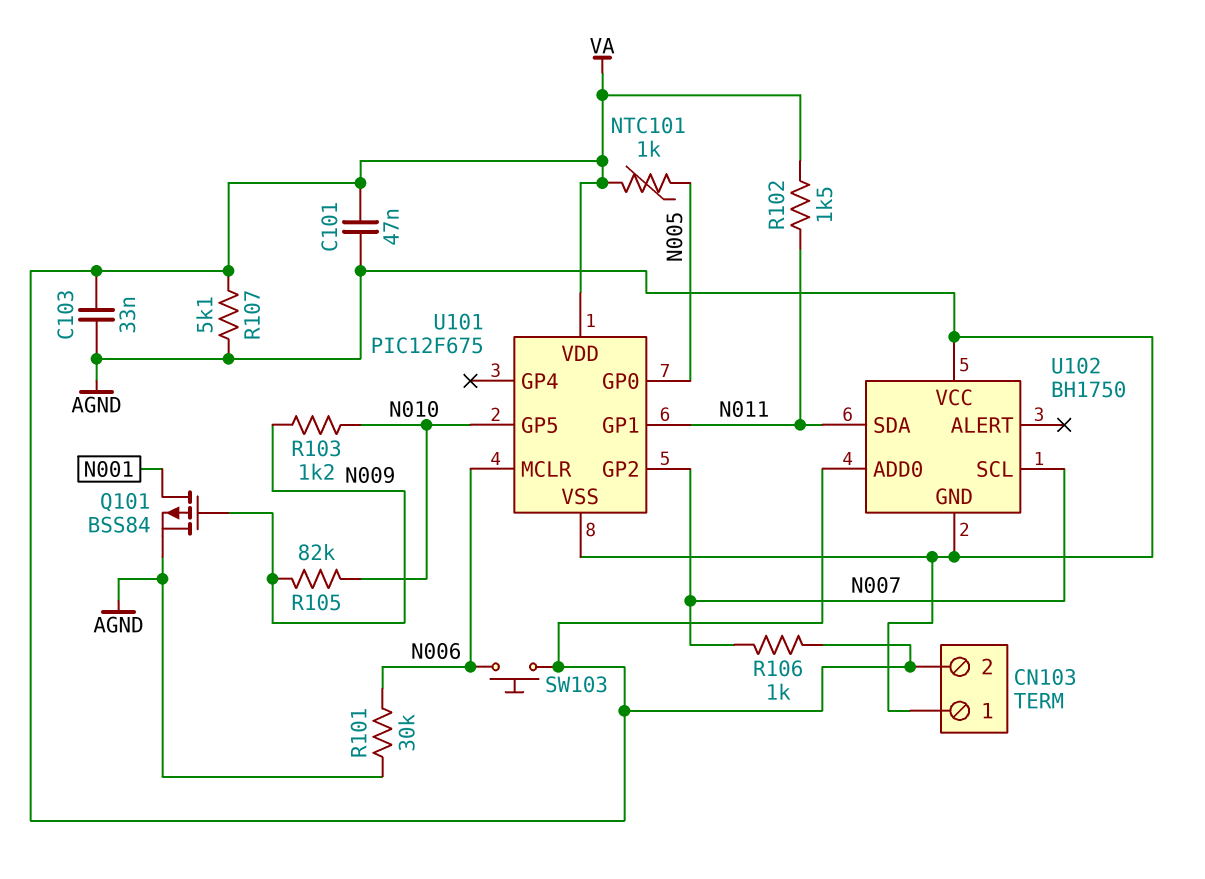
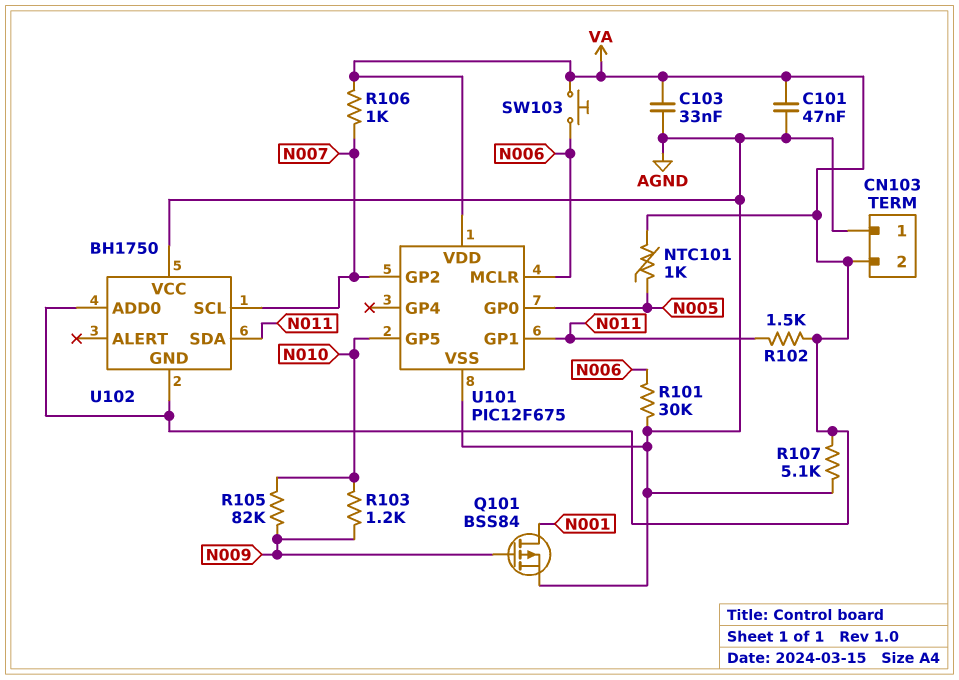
U102 pin GND: AGND -> VA

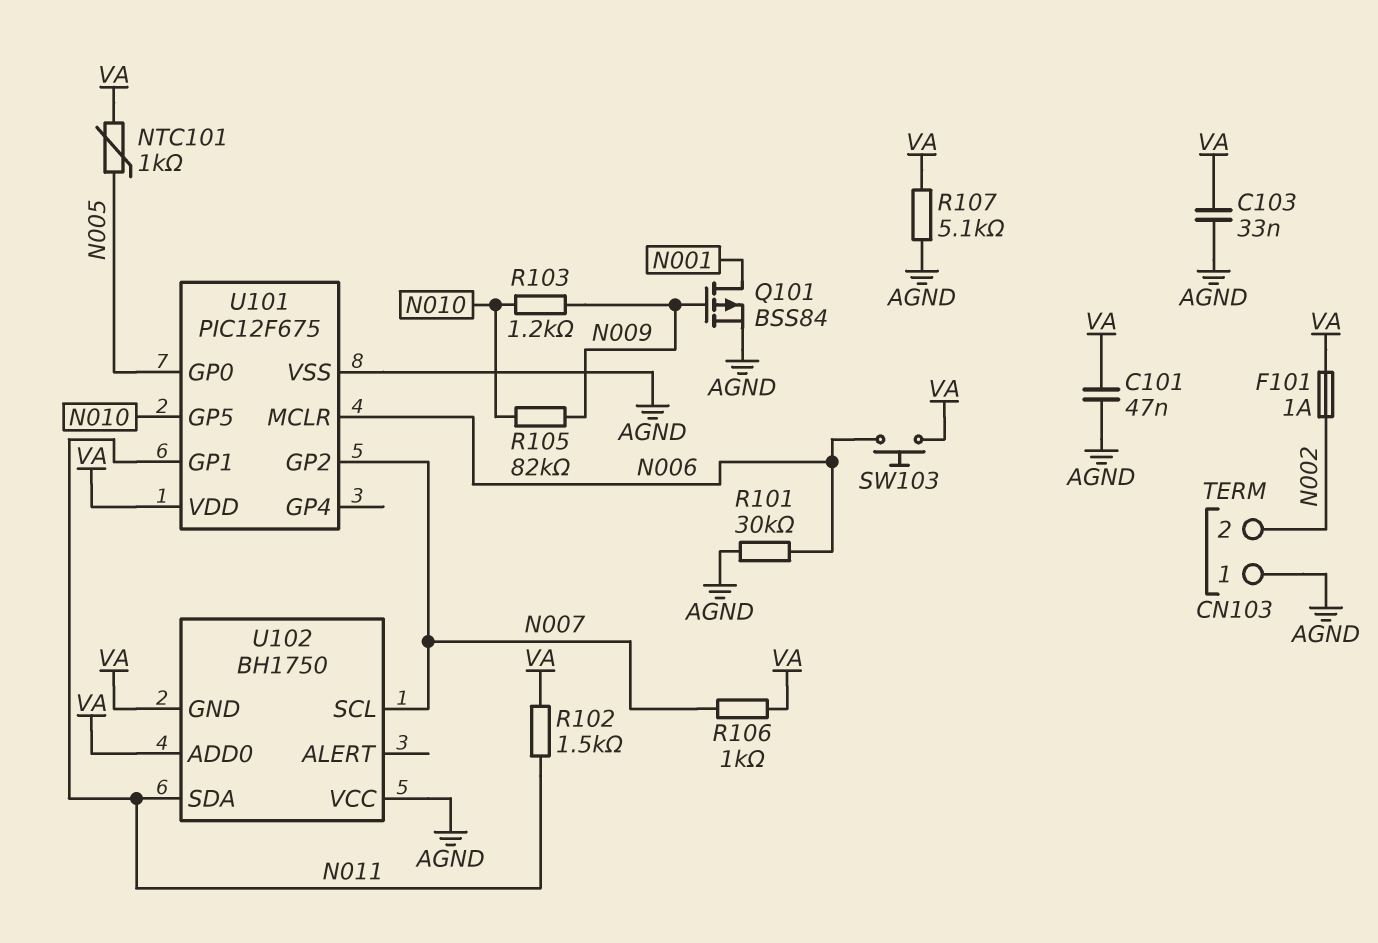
CN103 pin 2: VA -> N002
F101: none -> 1A (N002, VA)

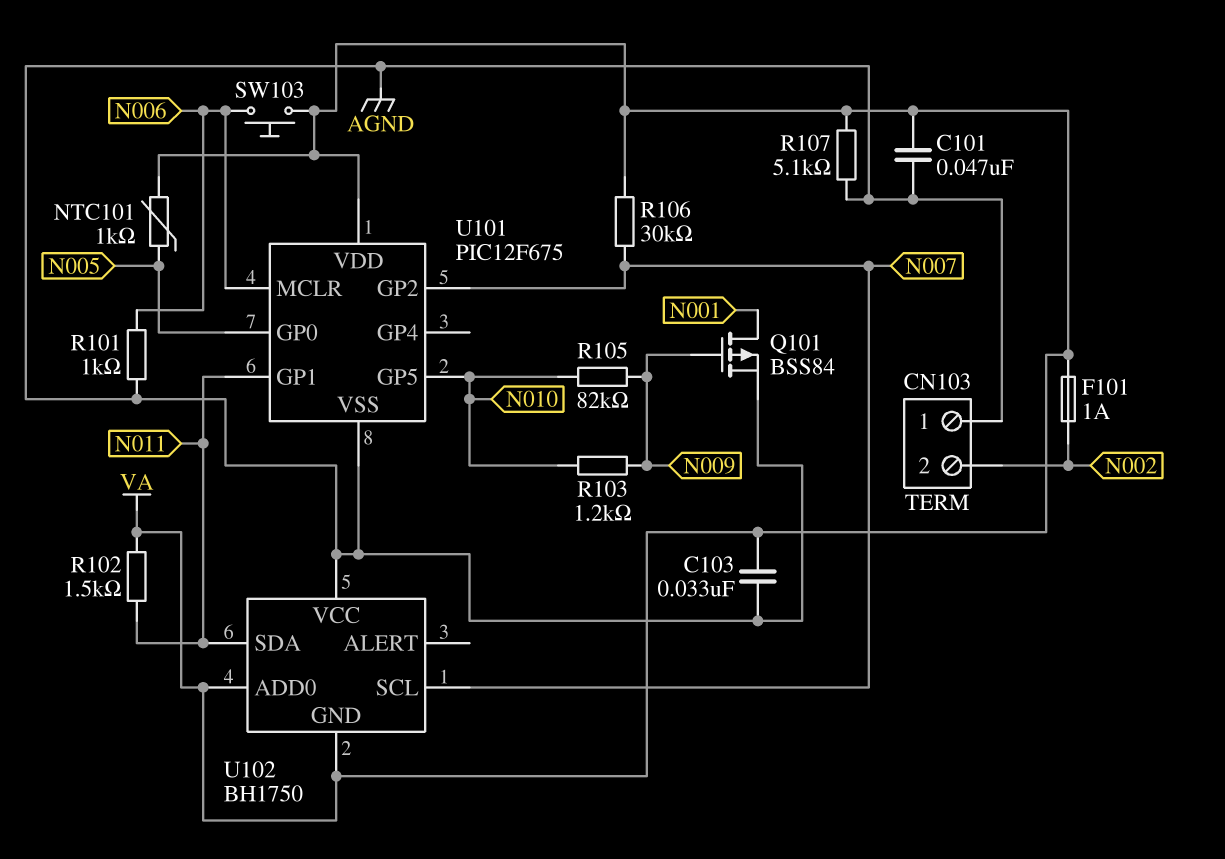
R101: 30k (AGND, N006) -> 1k (AGND, N006)
R106: 1k (N007, VA) -> 30k (N007, VA)

